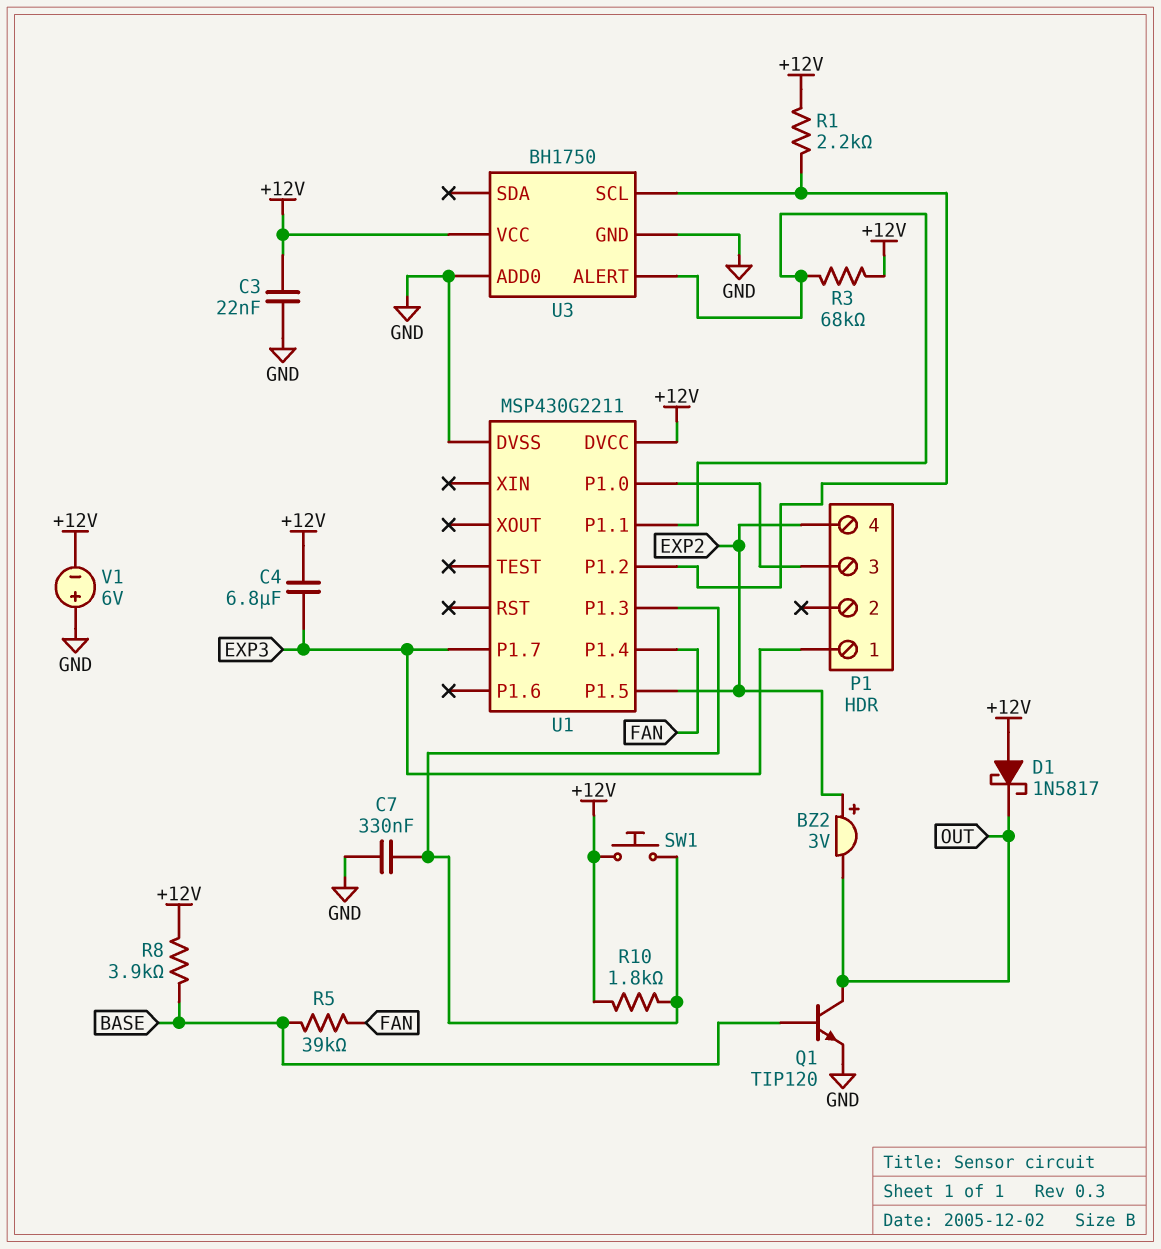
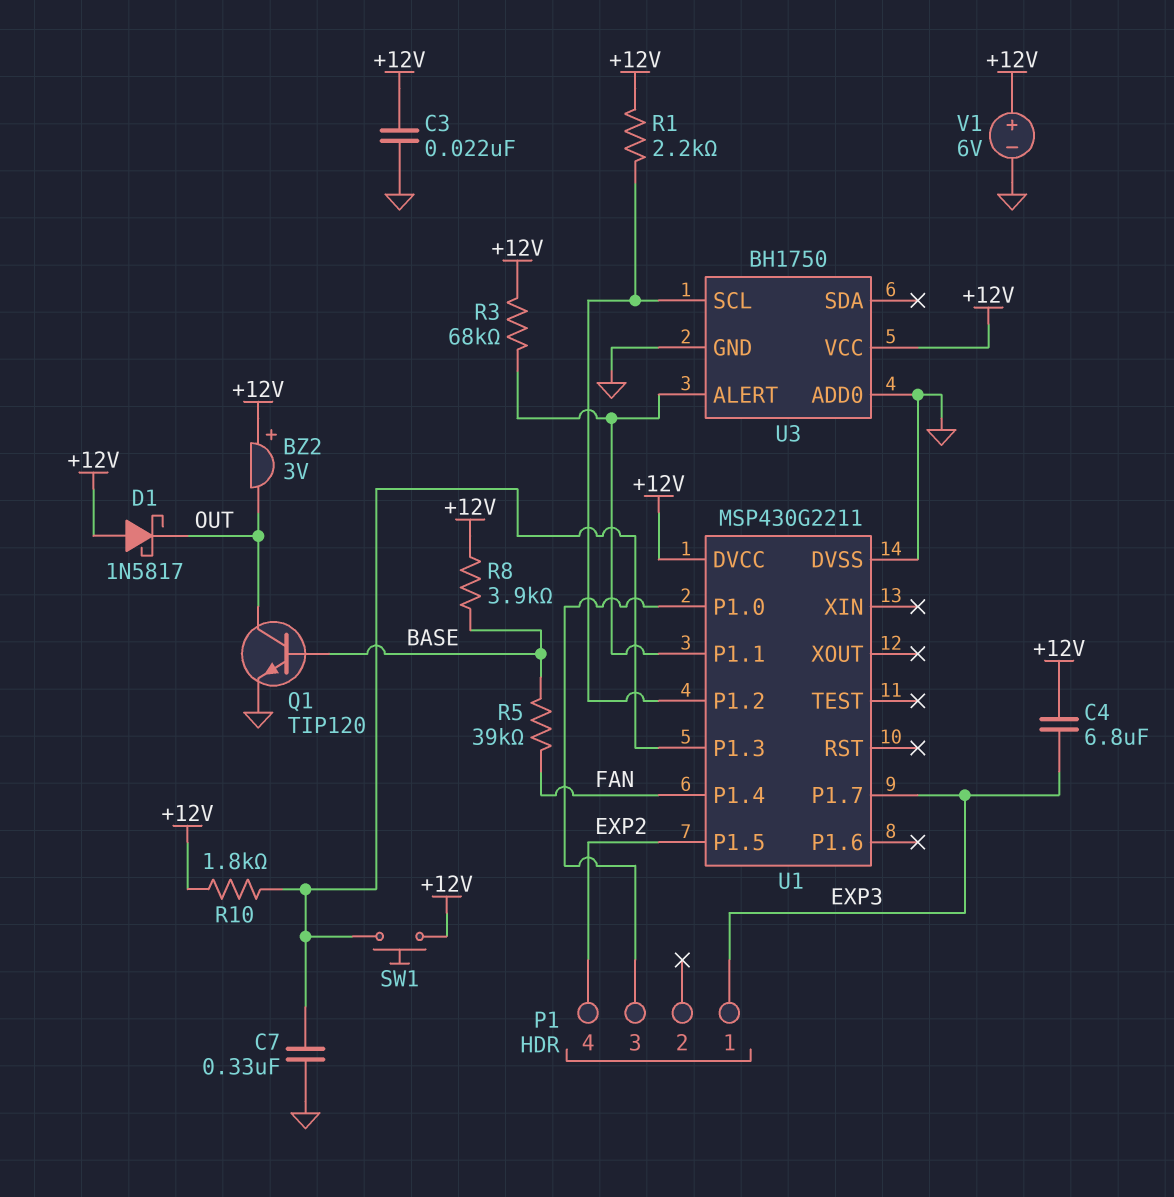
BZ2: buzzer 3V (plus EXP2, minus OUT) -> buzzer 3V (plus +12V, minus OUT)
V1: 6V (plus GND, minus +12V) -> 6V (plus +12V, minus GND)

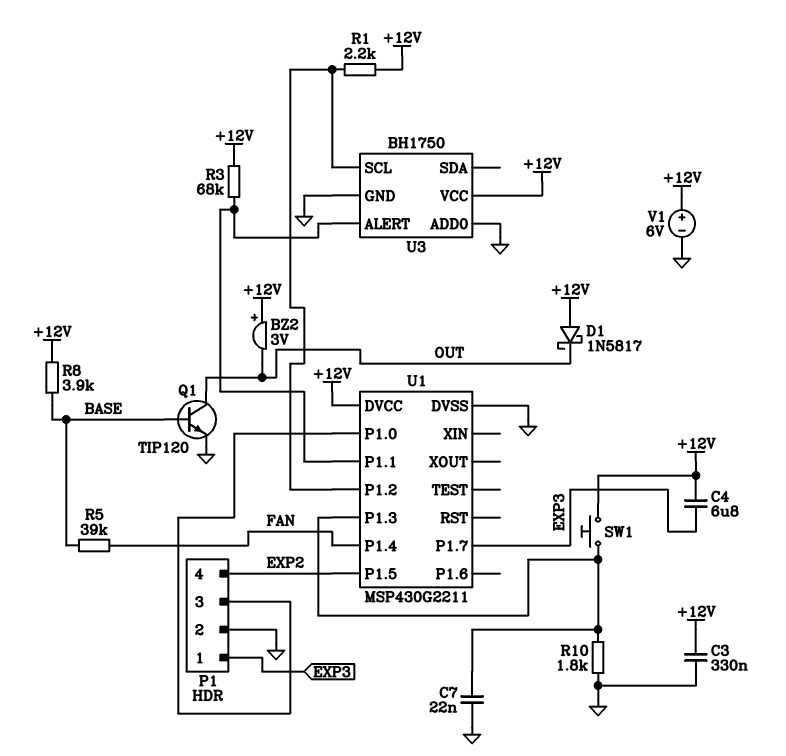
C3: 22nF (+12V, GND) -> 330nF (+12V, GND)
C7: 330nF (GND, U1/P1.3) -> 22nF (GND, U1/P1.3)
P1 pin 2: none -> GND
R10: 1.8k (+12V, U1/P1.3) -> 1.8k (GND, U1/P1.3)

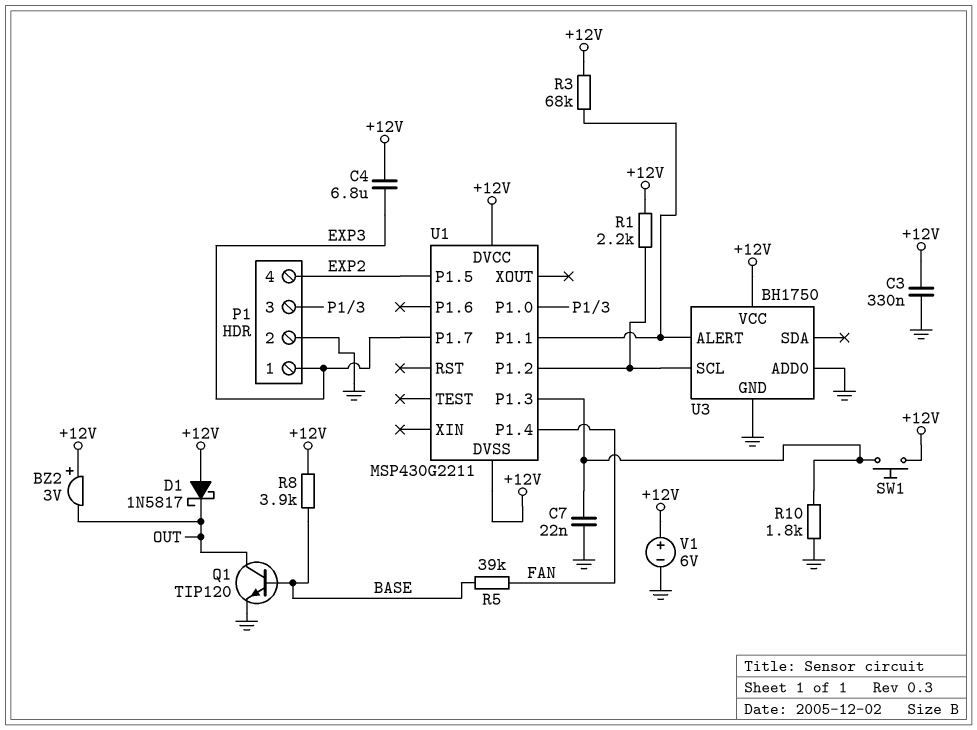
U1 pin DVSS: GND -> +12V

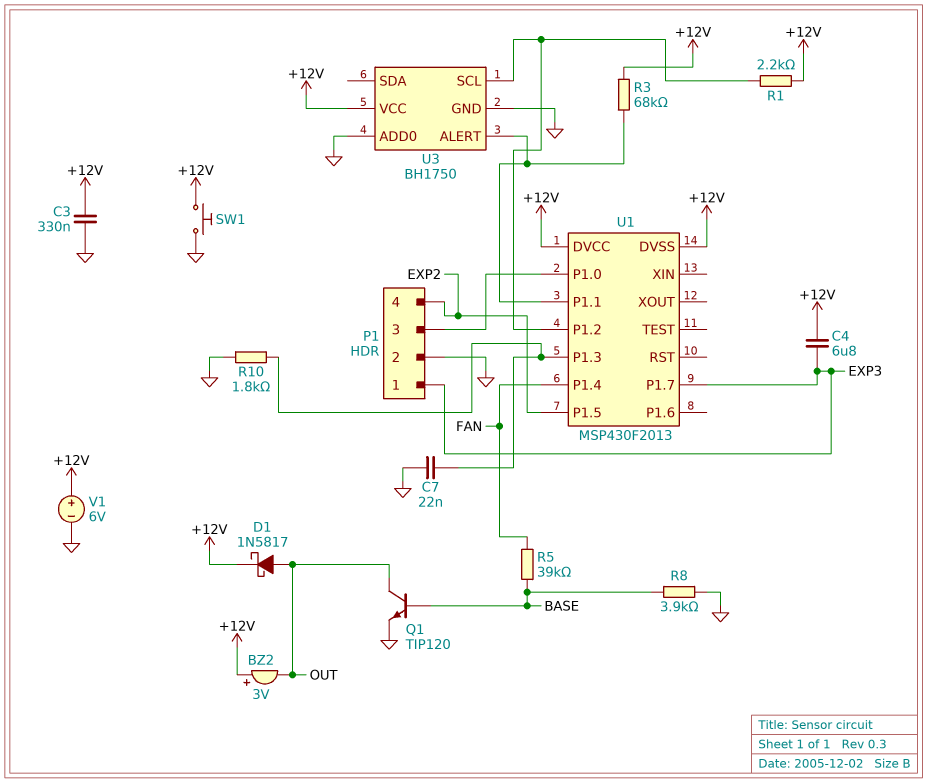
D1: schottky 1N5817 (A +12V, K OUT) -> schottky 1N5817 (A OUT, K +12V)
R8: 3.9k (+12V, BASE) -> 3.9k (BASE, GND)
SW1: button (+12V, U1/P1.3) -> button (+12V, GND)
U1: MSP430G2211 -> MSP430F2013

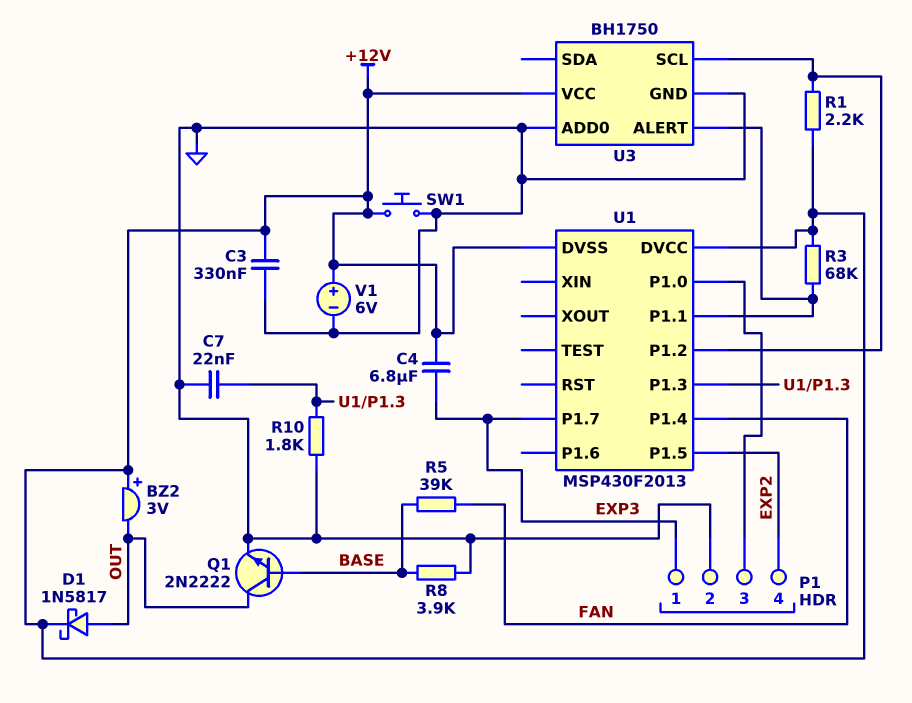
Q1: NPN TIP120 (B BASE, C OUT, E GND) -> NPN 2N2222 (B BASE, C OUT, E GND)

